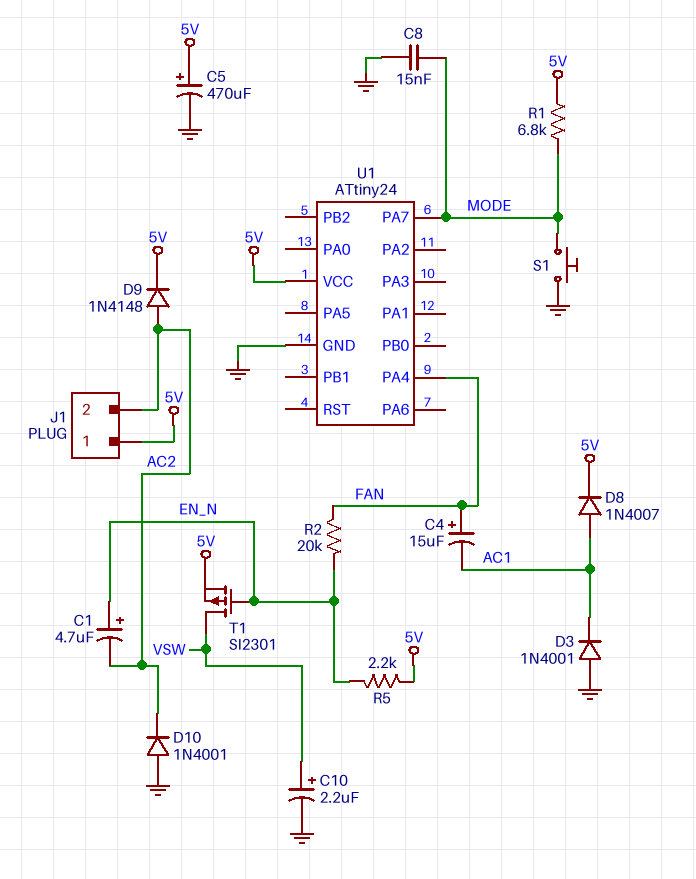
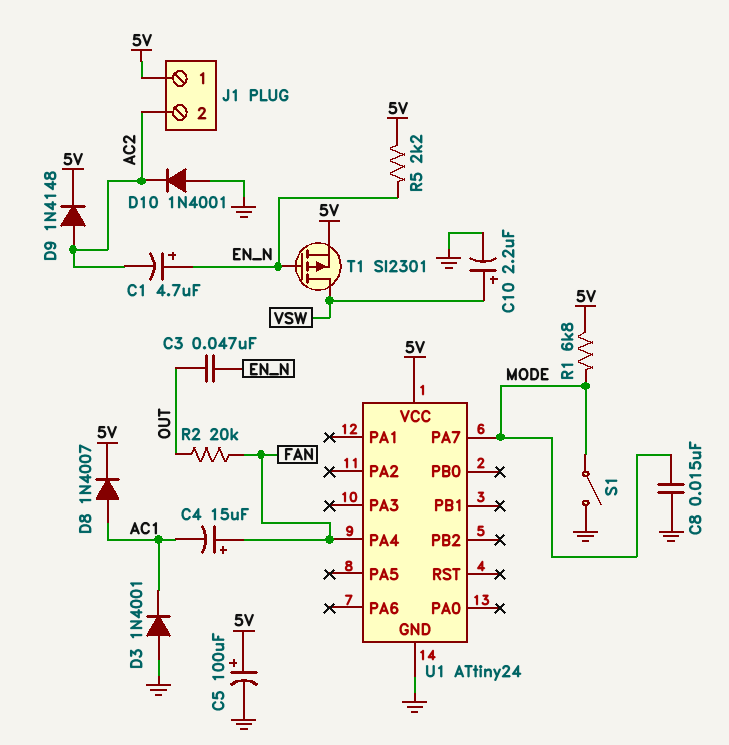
C3: none -> 47nF (EN_N, OUT)
C5: 470uF (plus 5V, minus GND) -> 100uF (plus 5V, minus GND)
R2: 20k (EN_N, FAN) -> 20k (FAN, OUT)
S1: button (GND, MODE) -> switch (GND, MODE)

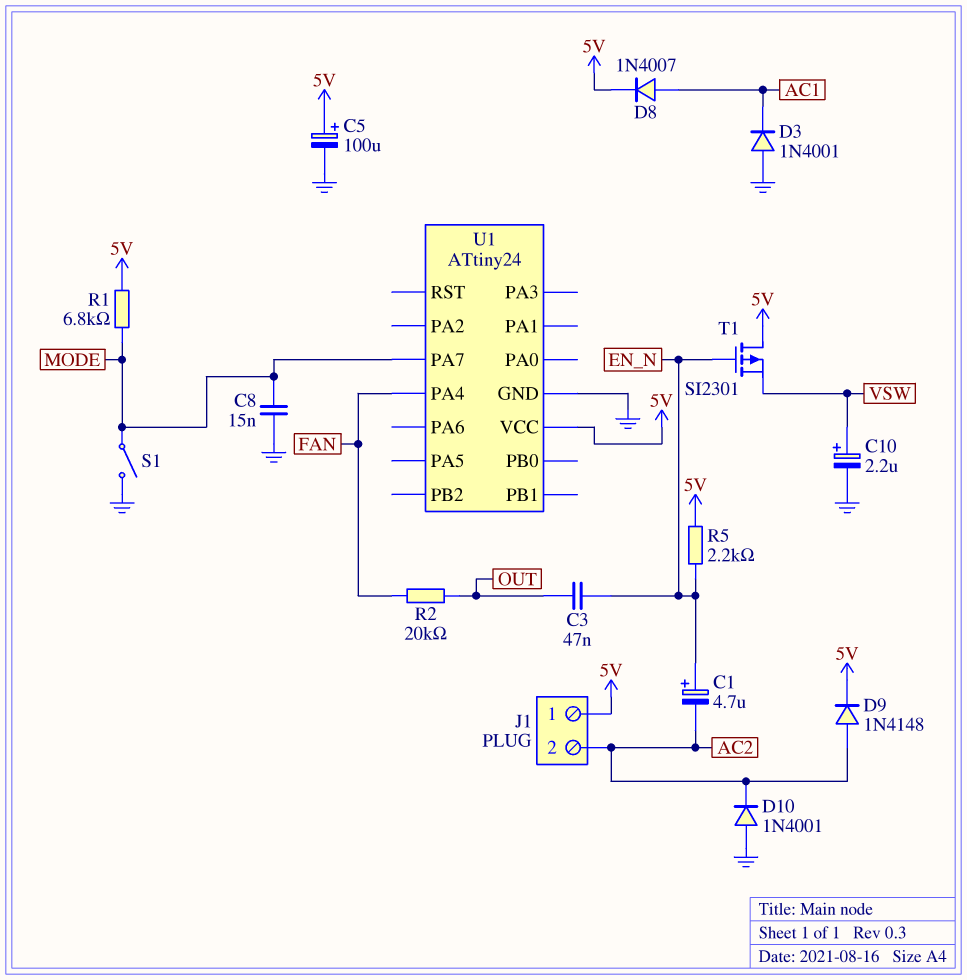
C4: 15uF (plus FAN, minus AC1) -> none
T1: PMOS SI2301 (G EN_N, D VSW, S 5V) -> PMOS SI2301 (G EN_N, D 5V, S VSW)

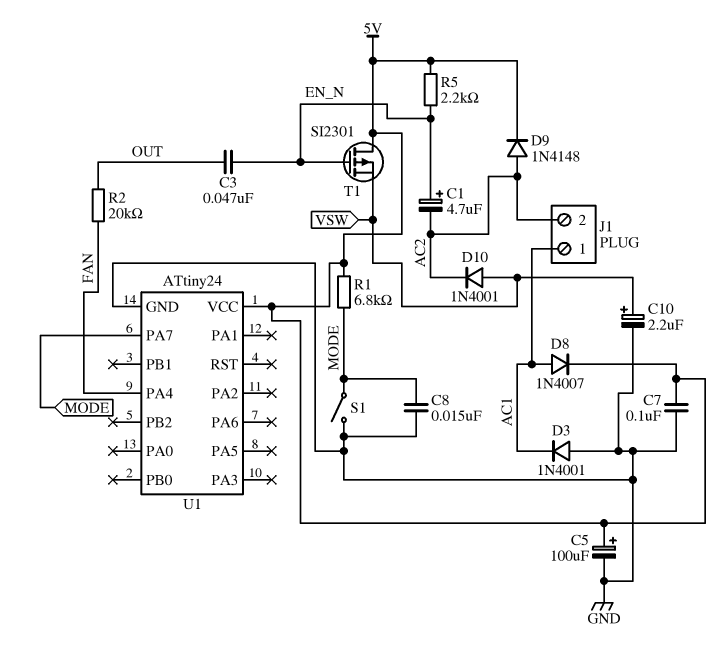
C7: none -> 100nF (5V, GND)
D10: diode 1N4001 (A GND, K AC2) -> diode 1N4001 (A VSW, K AC2)
J1 pin 1: 5V -> AC1

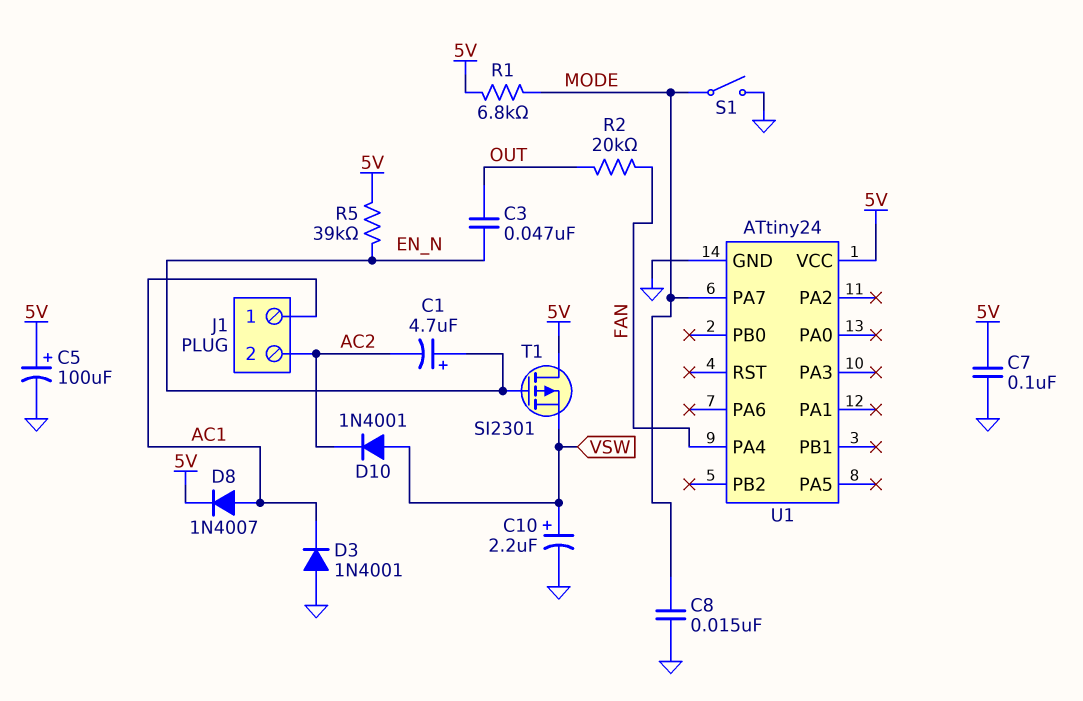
D9: diode 1N4148 (A AC2, K 5V) -> none
R5: 2.2k (5V, EN_N) -> 39k (5V, EN_N)

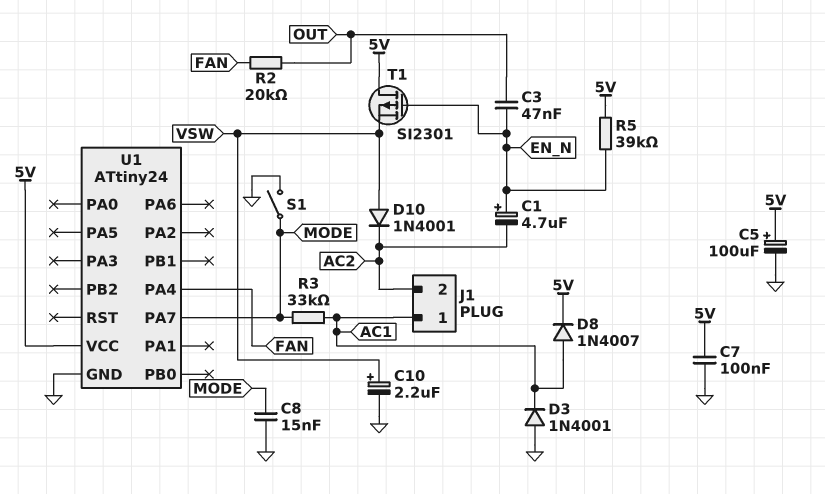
R1: 6.8k (5V, MODE) -> none
R3: none -> 33k (AC1, MODE)

